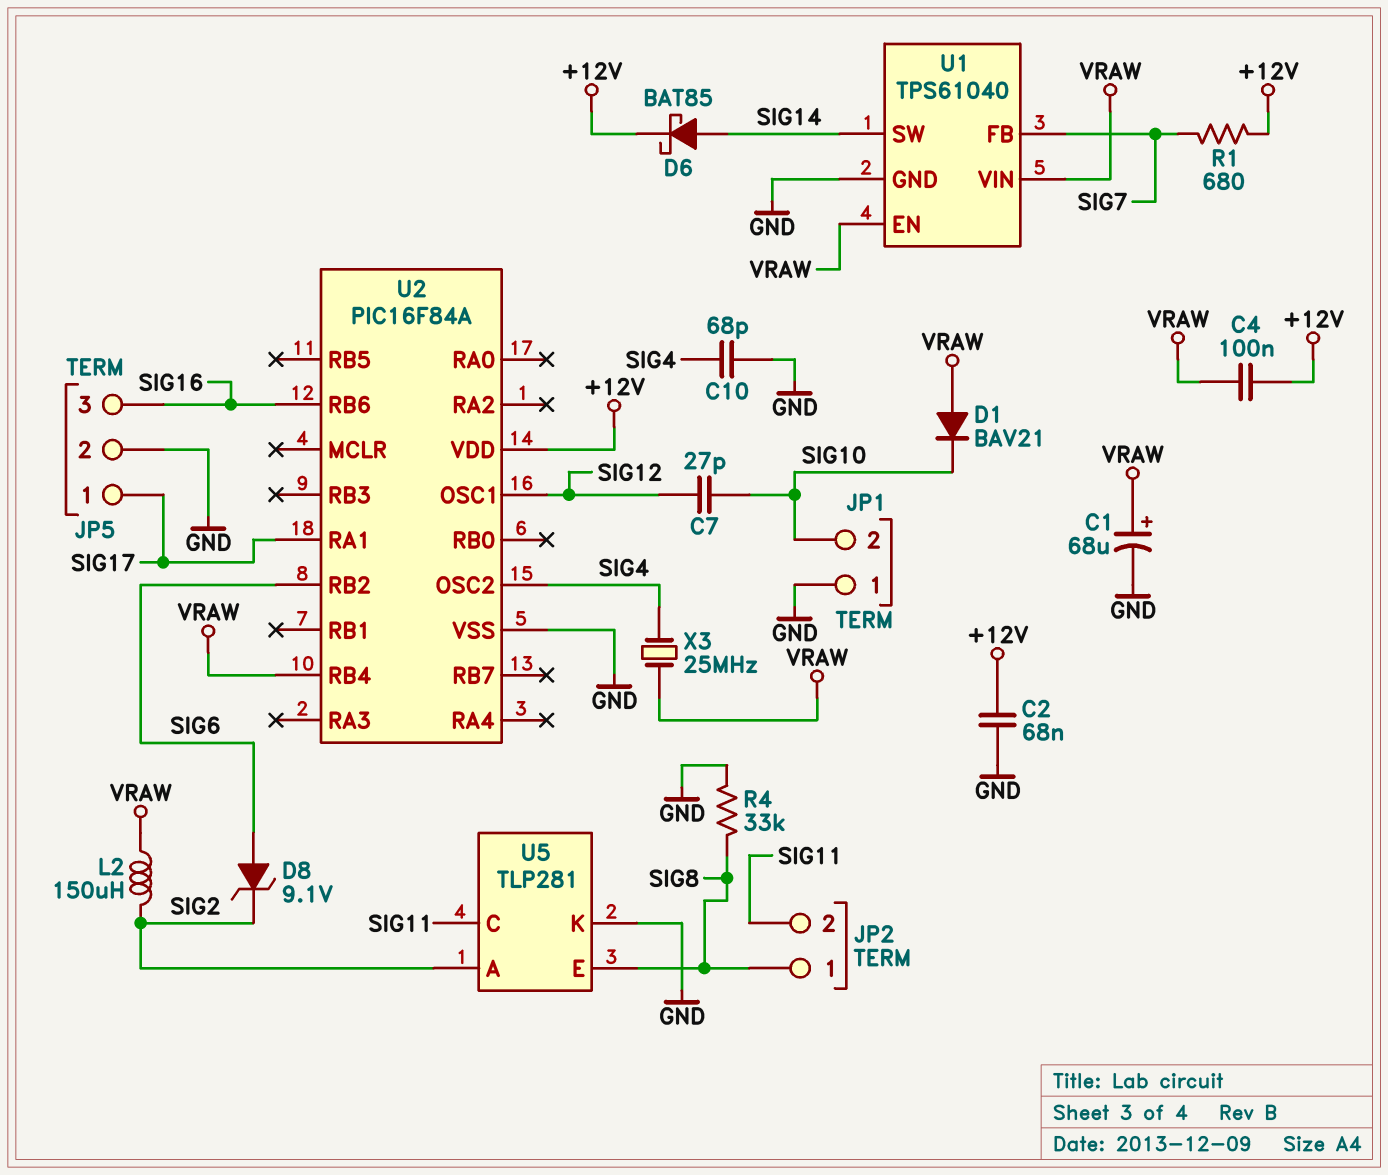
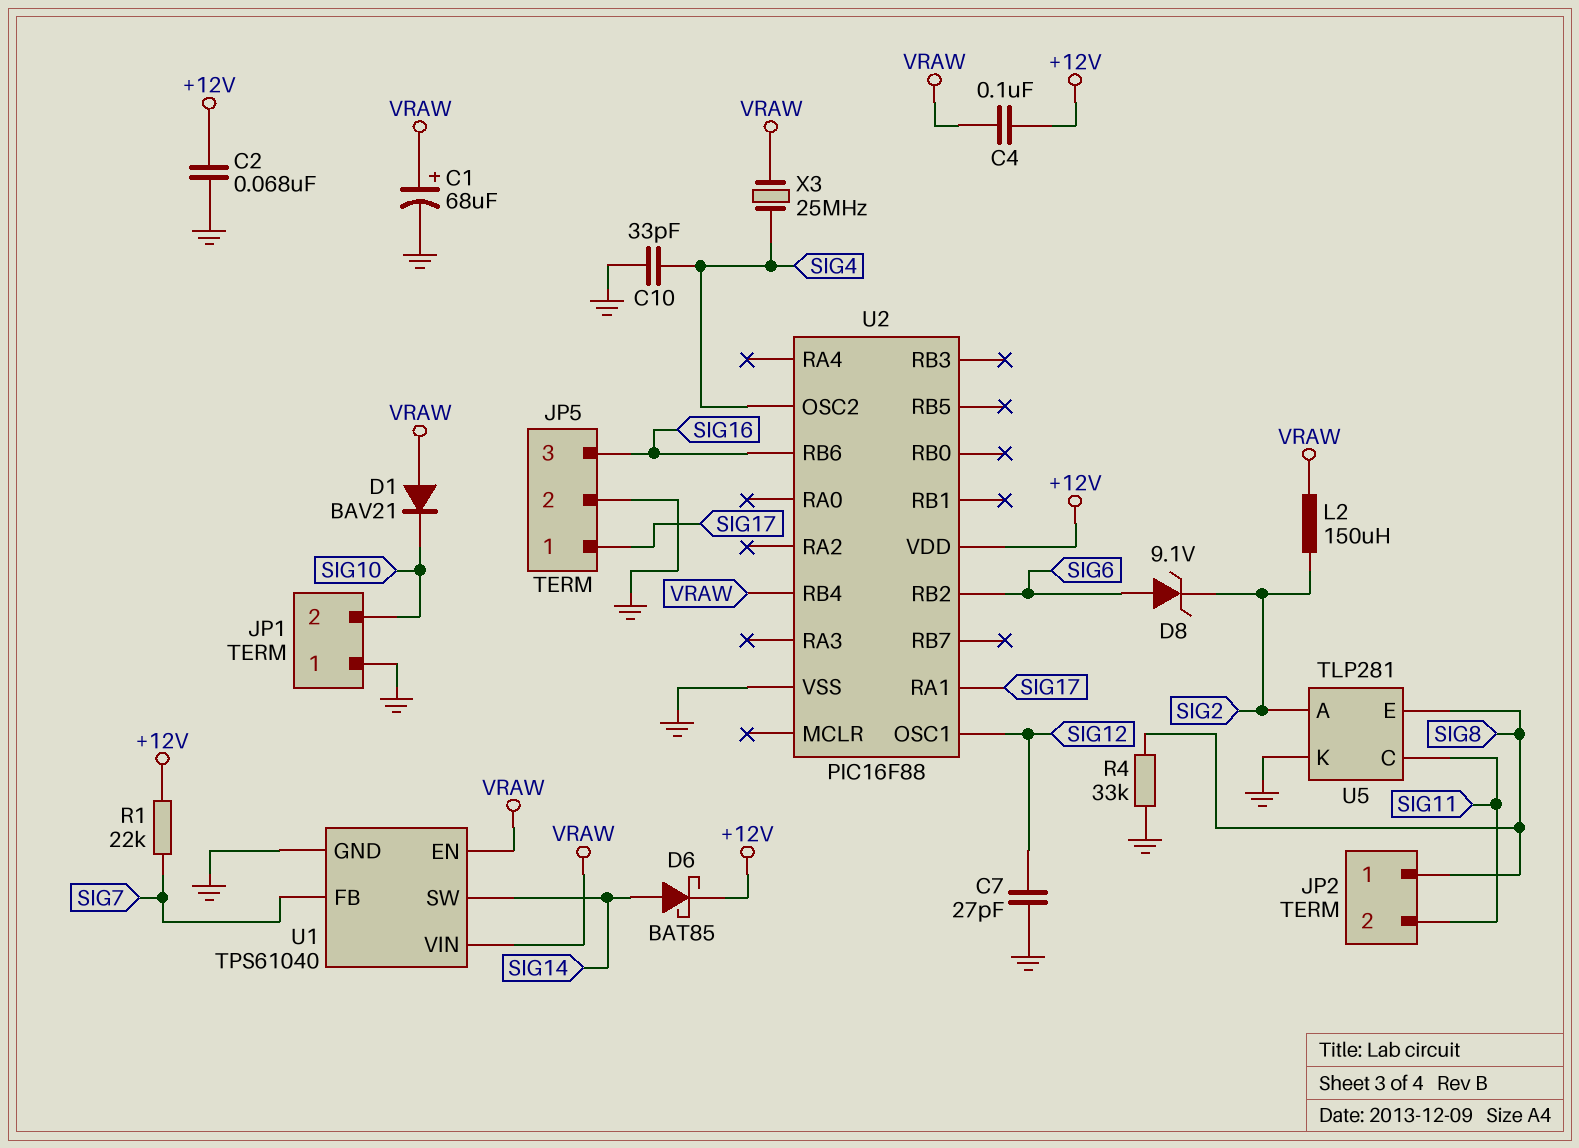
C7: 27pF (SIG10, SIG12) -> 27pF (GND, SIG12)
C10: 68pF (GND, SIG4) -> 33pF (GND, SIG4)
R1: 680 (+12V, SIG7) -> 22k (+12V, SIG7)
U2: PIC16F84A -> PIC16F88

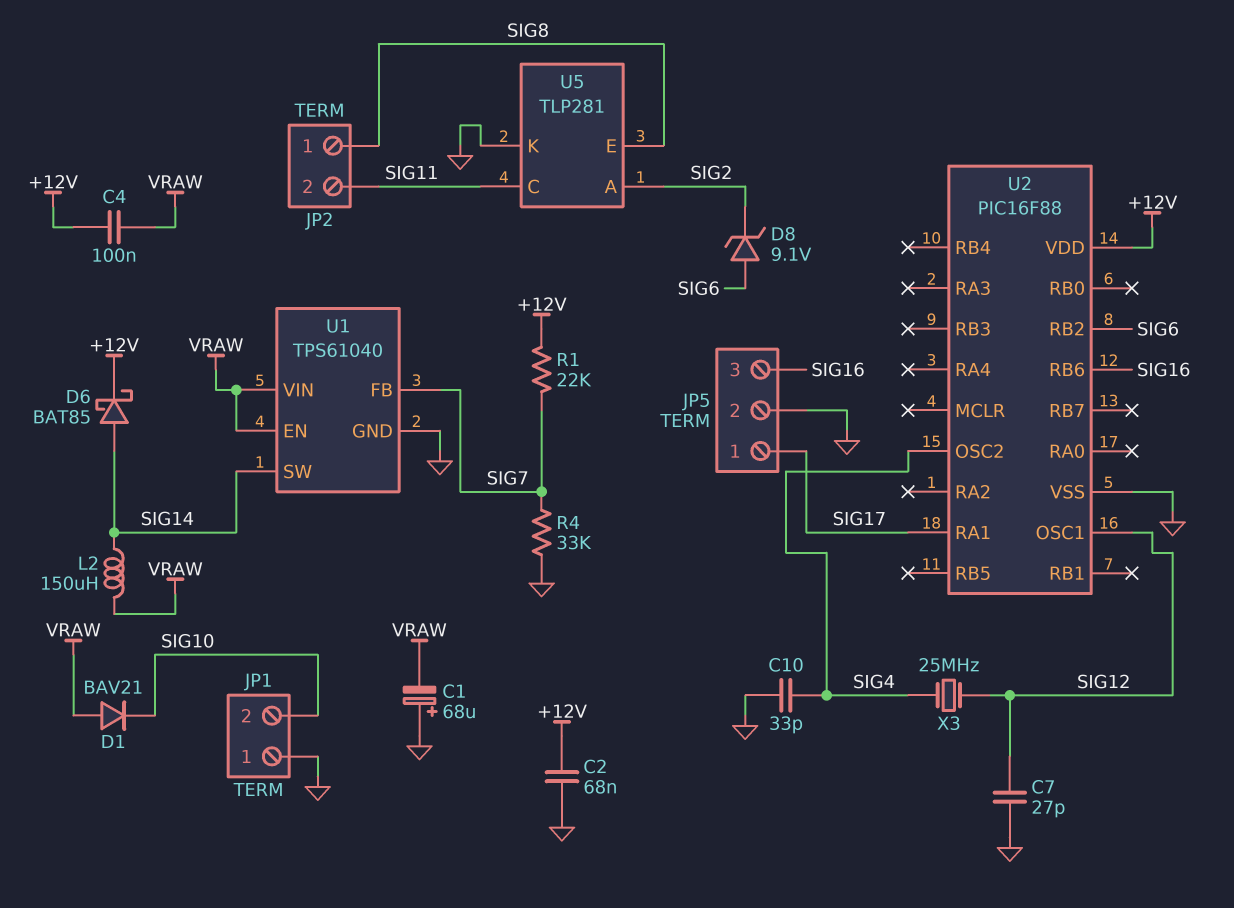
C1: 68uF (plus VRAW, minus GND) -> 68uF (plus GND, minus VRAW)
L2: 150uH (SIG2, VRAW) -> 150uH (SIG14, VRAW)
R4: 33k (GND, SIG8) -> 33k (GND, SIG7)
U2 pin RB4: VRAW -> none
X3: 25MHz (SIG4, VRAW) -> 25MHz (SIG4, SIG12)

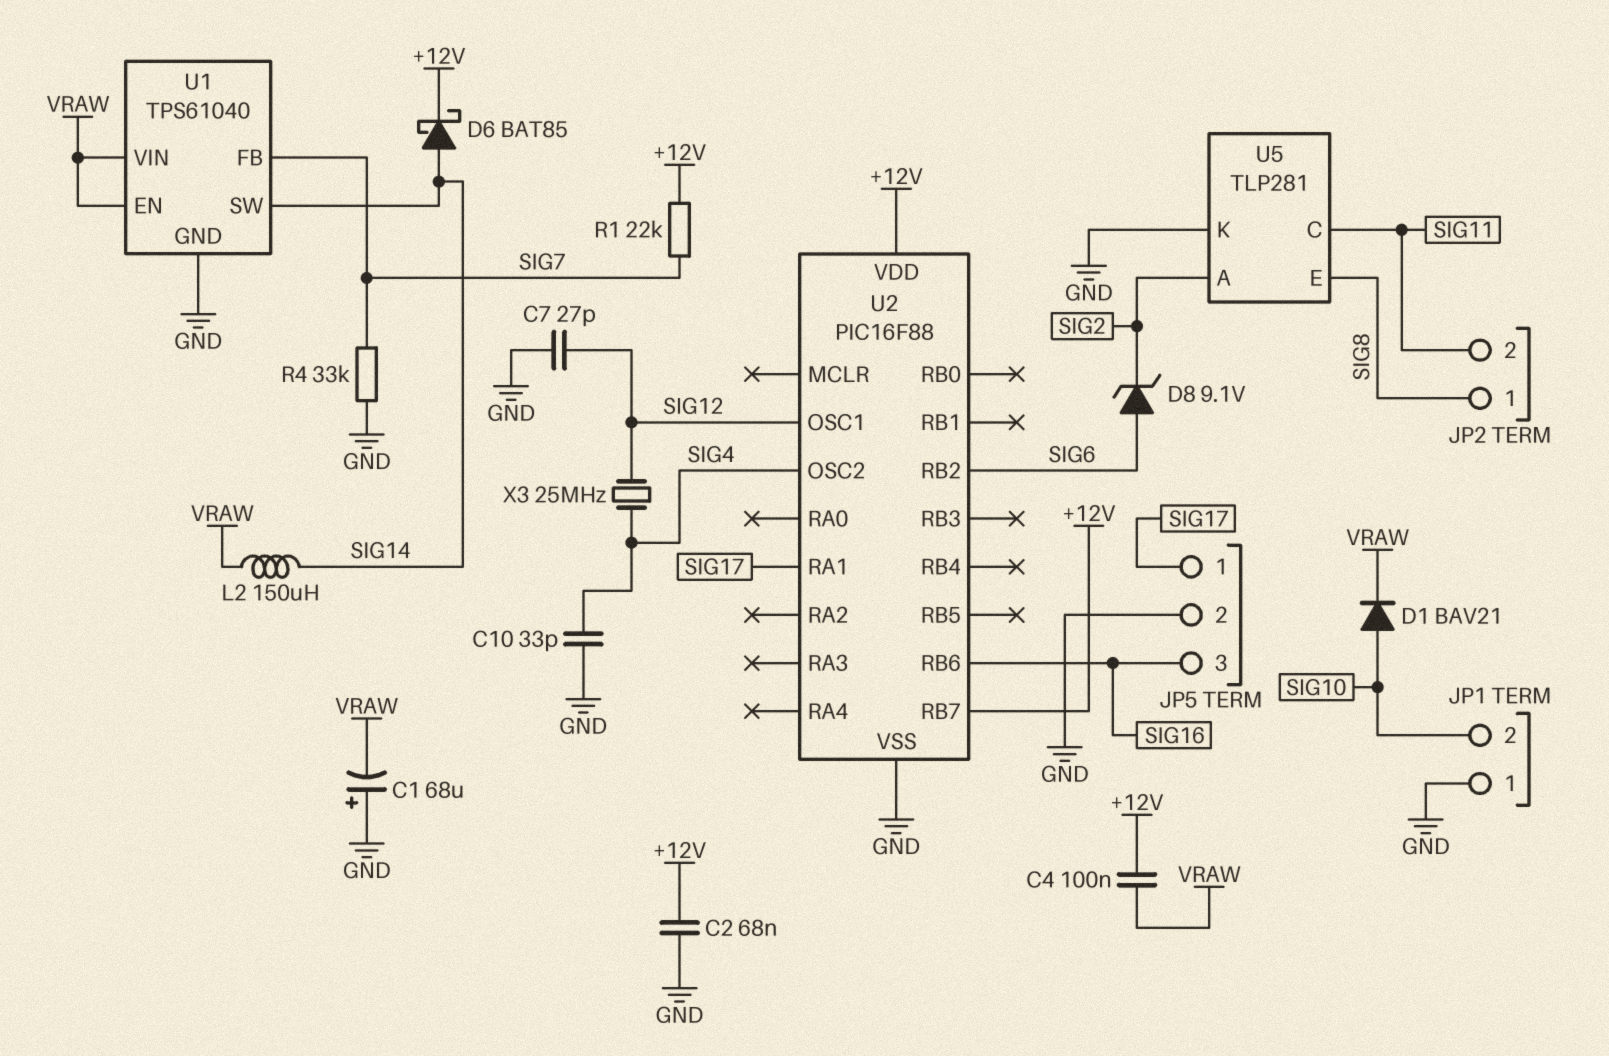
D1: diode BAV21 (A VRAW, K SIG10) -> diode BAV21 (A SIG10, K VRAW)
U2 pin RB7: none -> +12V

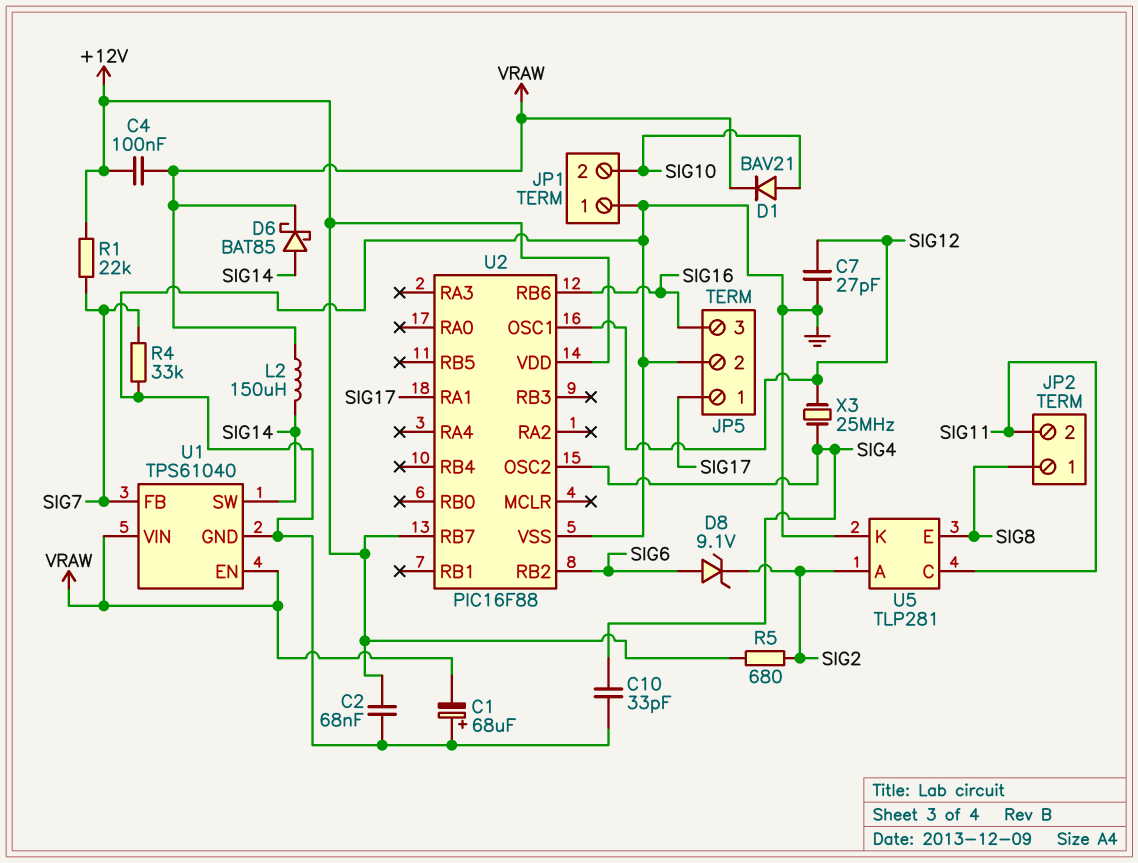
D6: schottky BAT85 (A SIG14, K +12V) -> schottky BAT85 (A SIG14, K VRAW)
R5: none -> 680 (+12V, SIG2)

